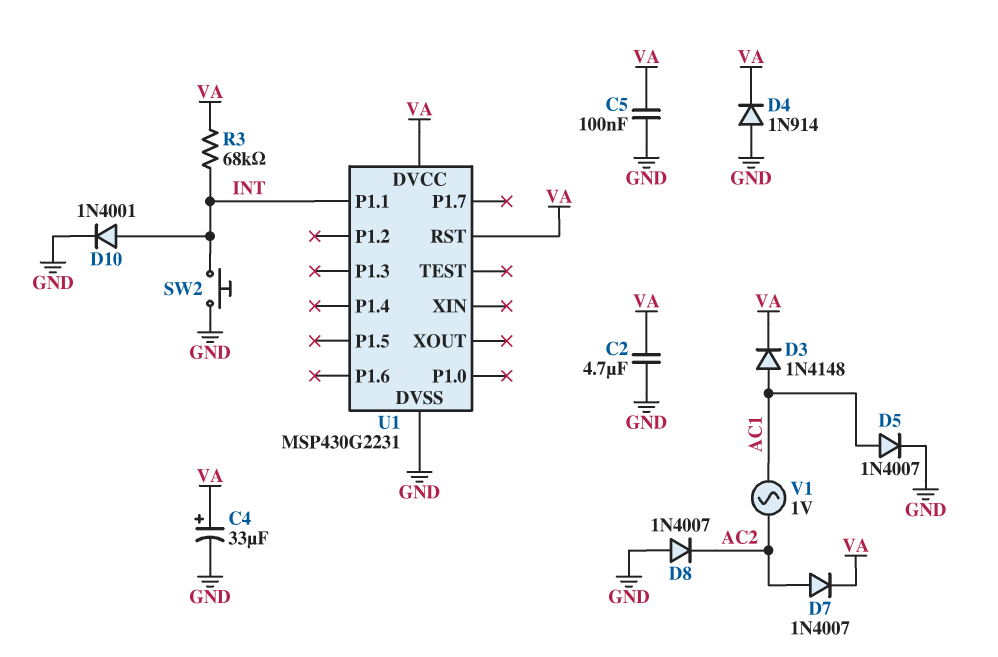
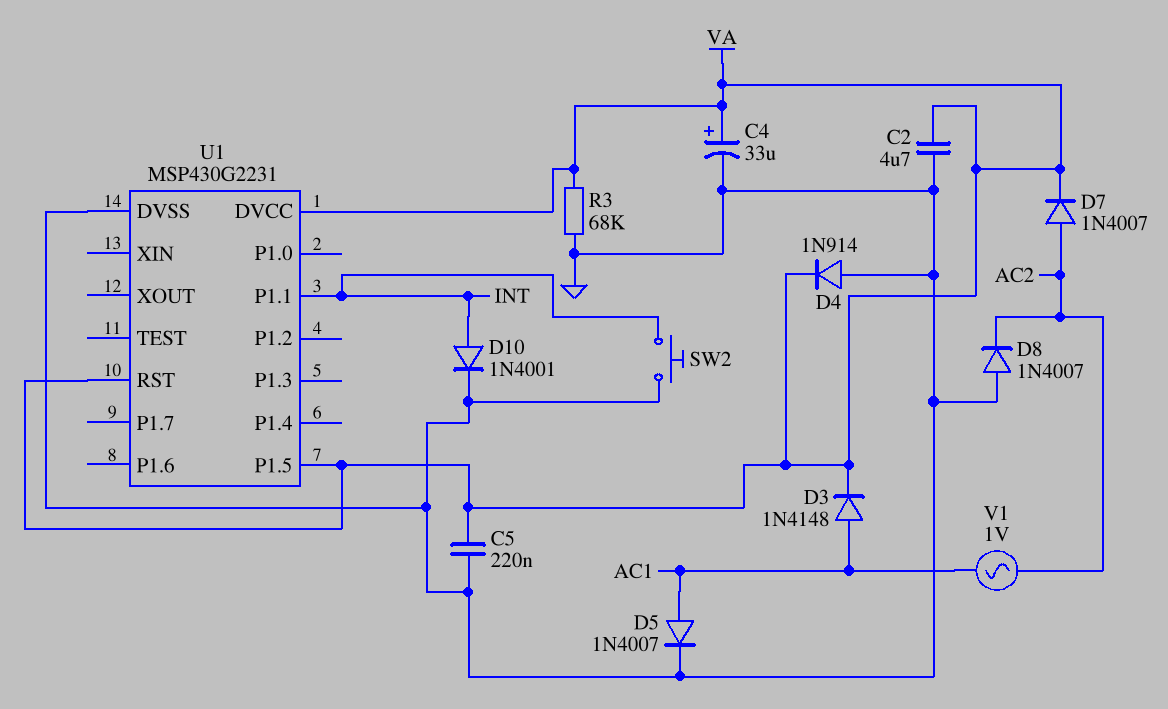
C5: 100nF (GND, VA) -> 220nF (GND, VA)
R3: 68k (INT, VA) -> 68k (GND, VA)
U1 pin P1.5: none -> VA

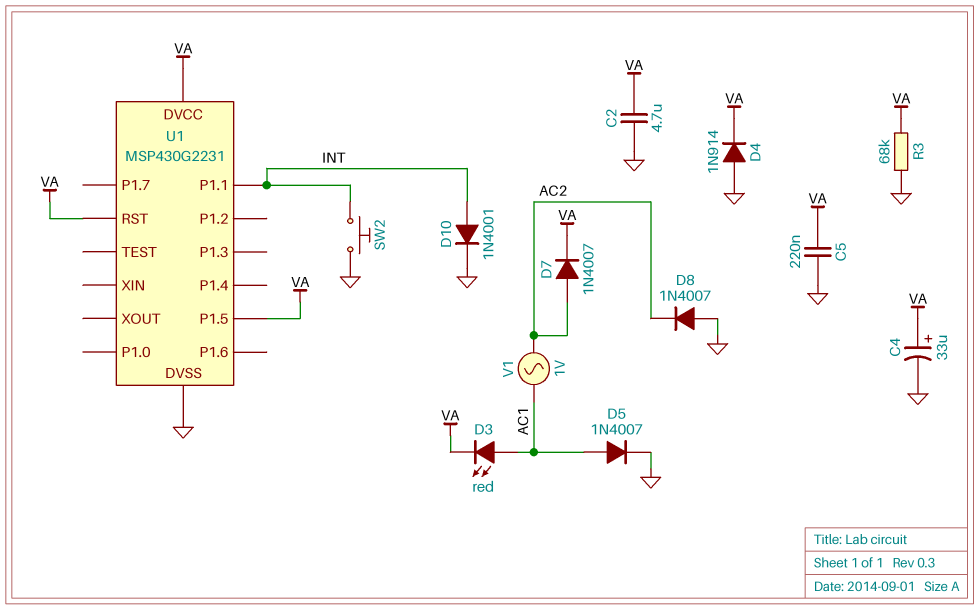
D3: diode 1N4148 (A AC1, K VA) -> LED red (A AC1, K VA)

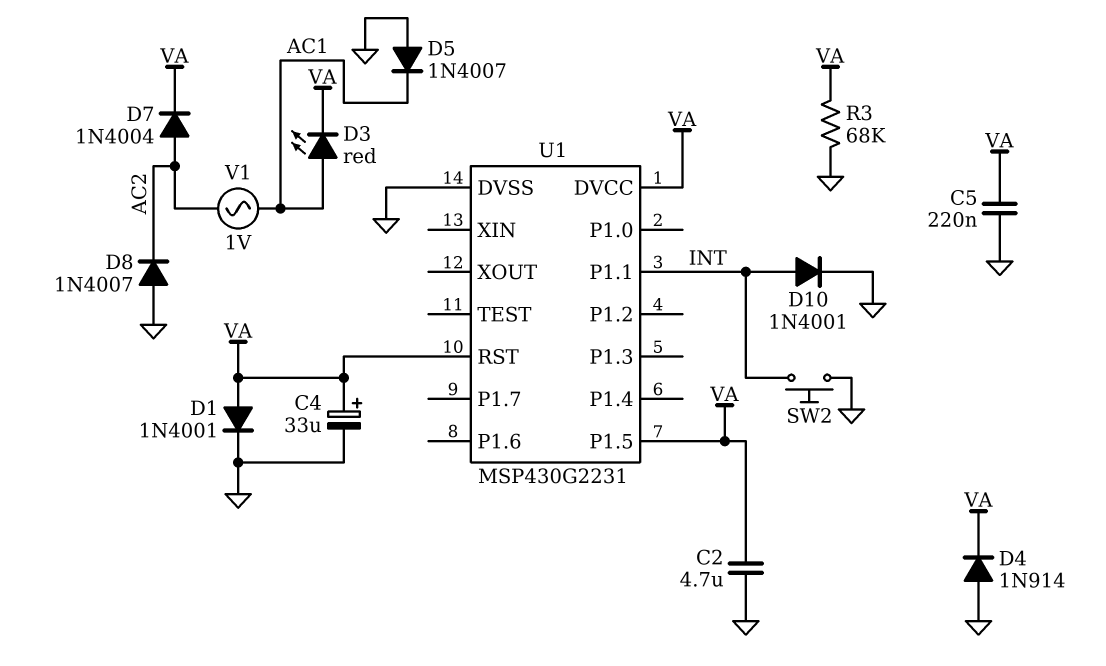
D1: none -> diode 1N4001 (A VA, K GND)
D5: diode 1N4007 (A AC1, K GND) -> diode 1N4007 (A GND, K AC1)
D7: diode 1N4007 (A AC2, K VA) -> diode 1N4004 (A AC2, K VA)

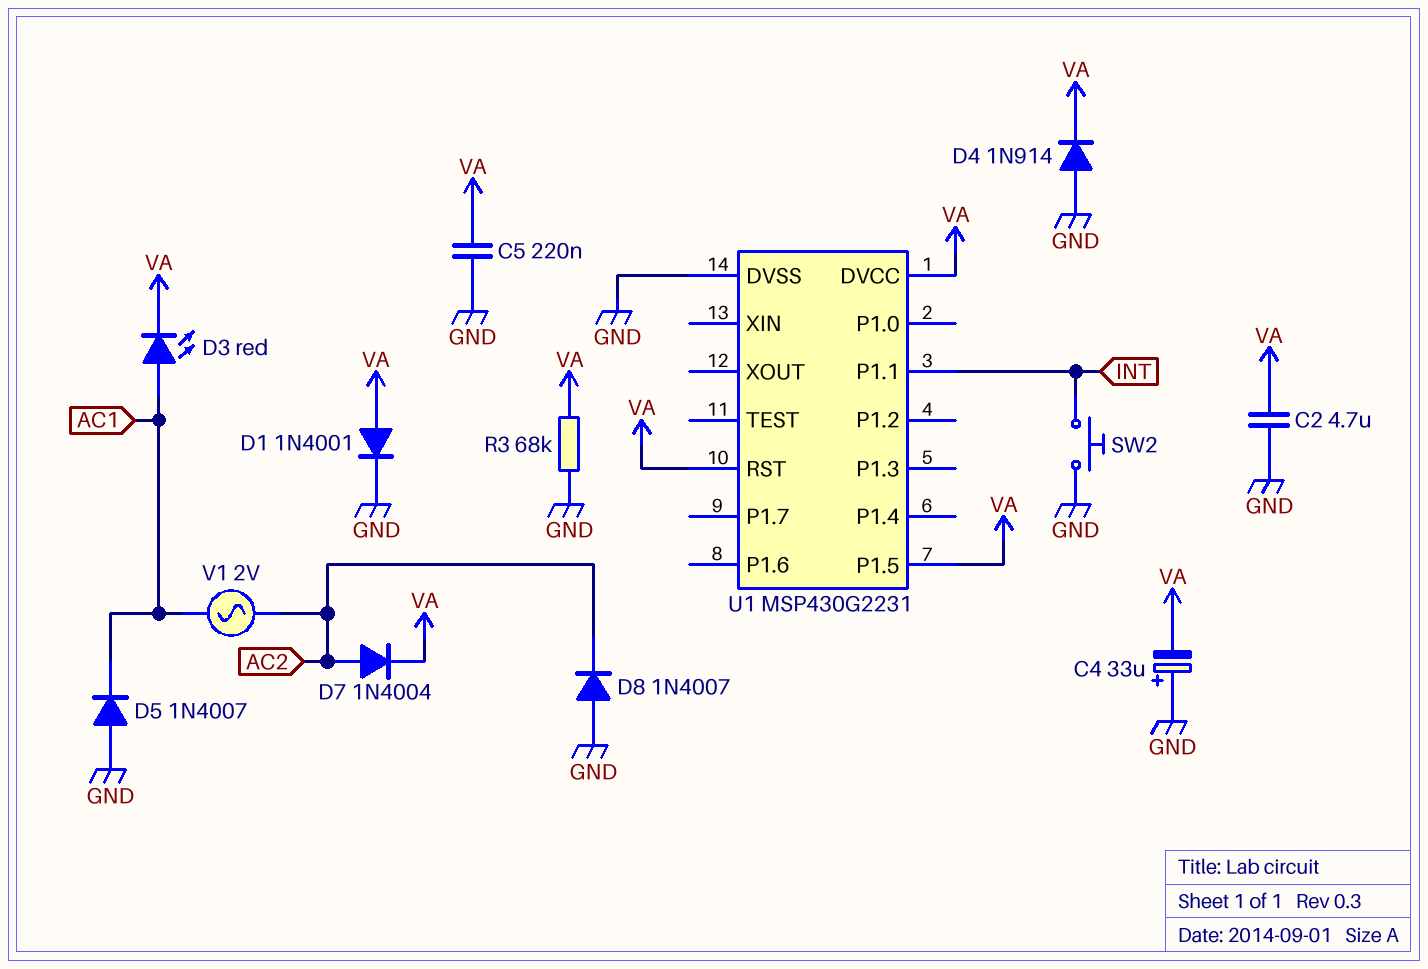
C4: 33uF (plus VA, minus GND) -> 33uF (plus GND, minus VA)
D10: diode 1N4001 (A INT, K GND) -> none
V1: AC 1V (AC1, AC2) -> AC 2V (AC1, AC2)

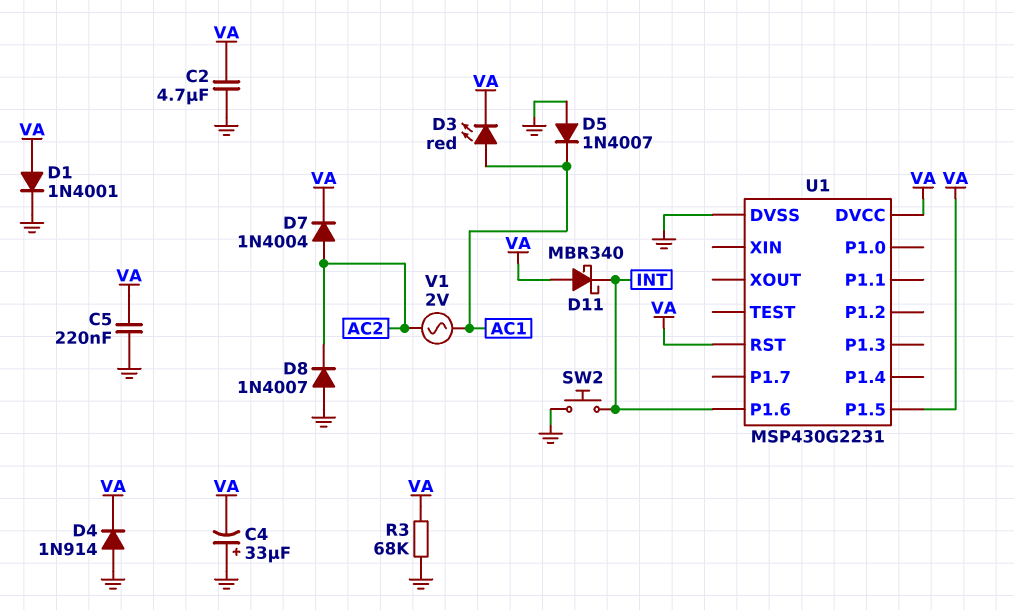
D11: none -> schottky MBR340 (A VA, K INT)
U1 pin P1.1: INT -> none
U1 pin P1.6: none -> INT

